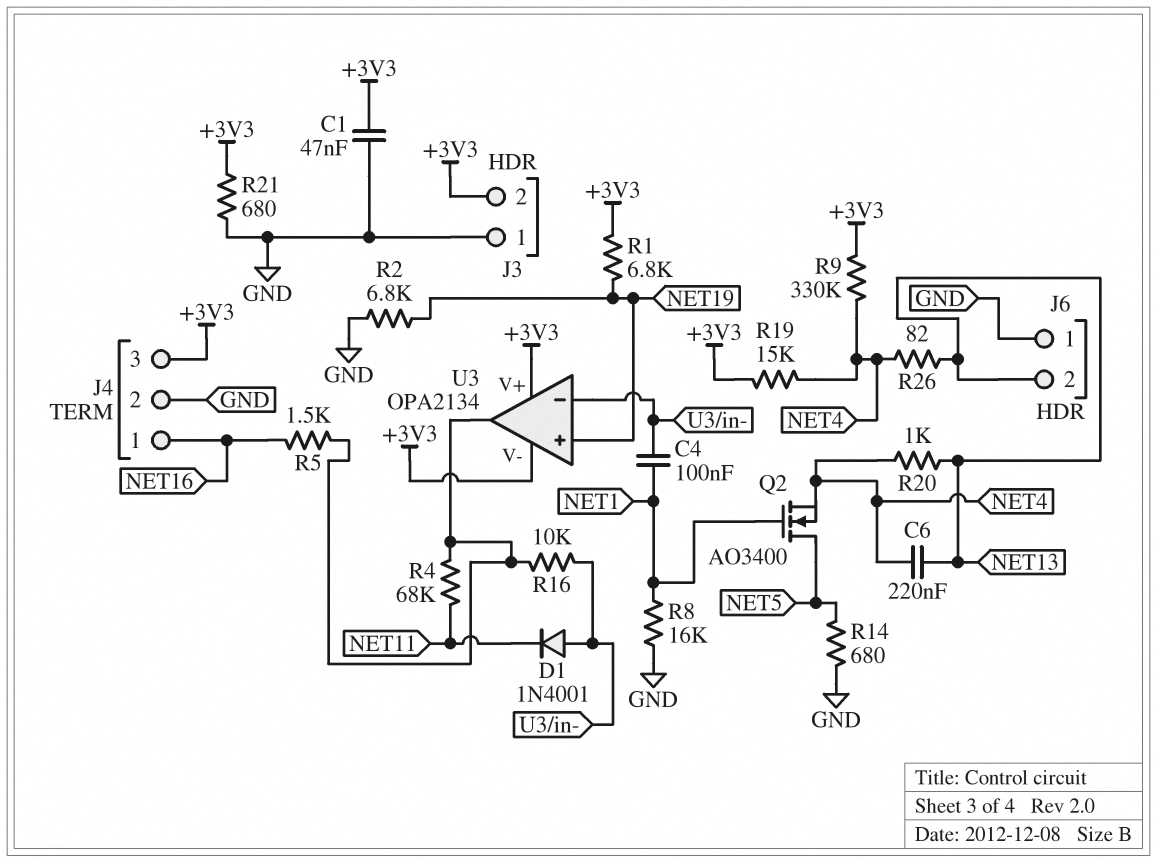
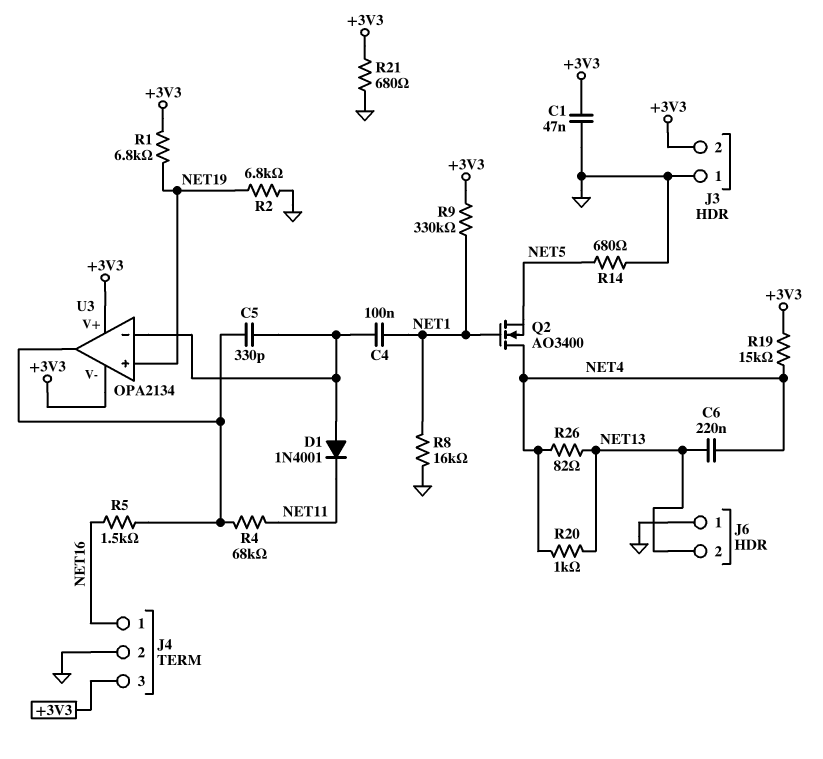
C5: none -> 330pF (U3/in-, U3/out)
Q2: NMOS AO3400 (G NET1, D NET5, S NET4) -> NMOS AO3400 (G NET1, D NET4, S NET5)
R9: 330k (+3V3, NET4) -> 330k (+3V3, NET1)
R16: 10k (U3/in-, U3/out) -> none

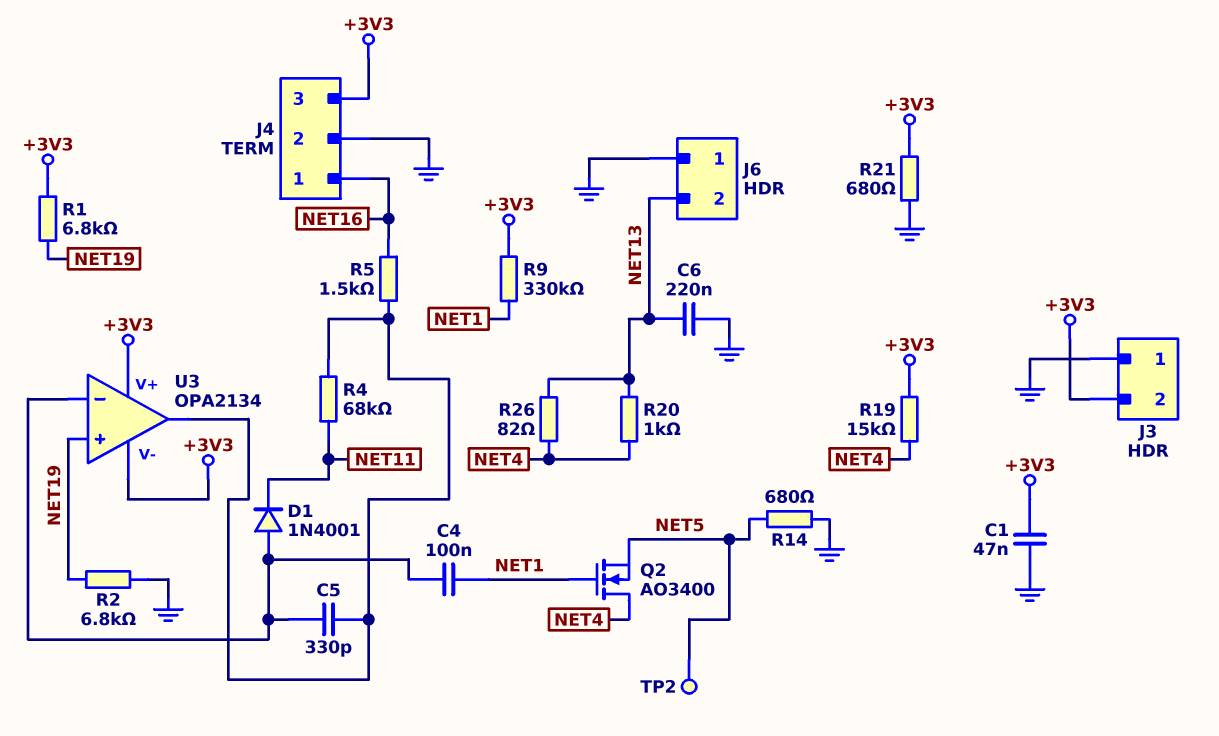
C6: 220nF (NET4, NET13) -> 220nF (GND, NET13)
R8: 16k (GND, NET1) -> none
TP2: none -> test point (NET5)

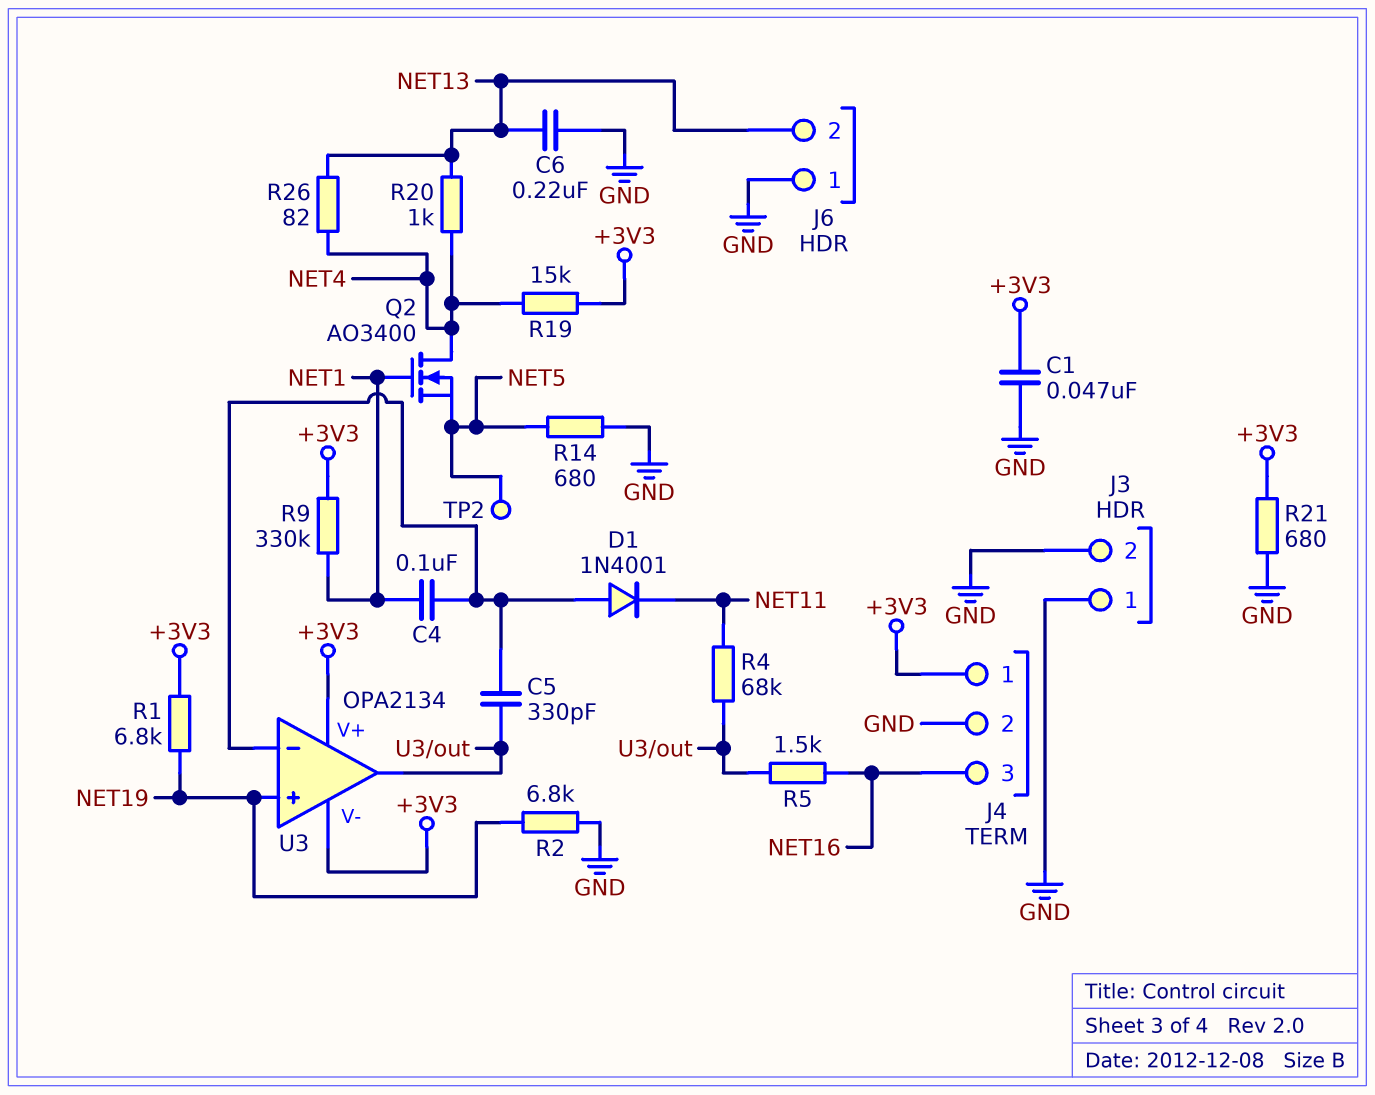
J3 pin 2: +3V3 -> GND
J4 pin 1: NET16 -> +3V3
J4 pin 3: +3V3 -> NET16

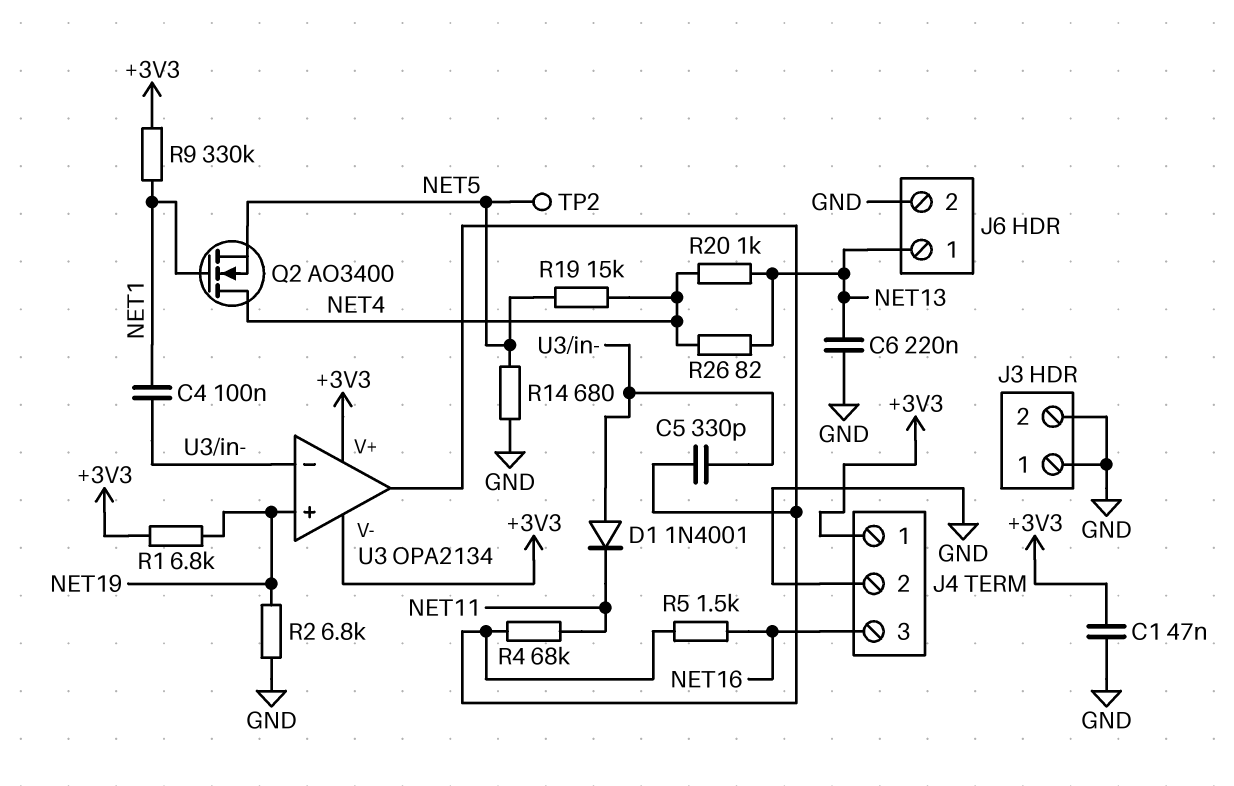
J6 pin 1: GND -> NET13
J6 pin 2: NET13 -> GND
R19: 15k (+3V3, NET4) -> 15k (NET4, NET5)
R21: 680 (+3V3, GND) -> none

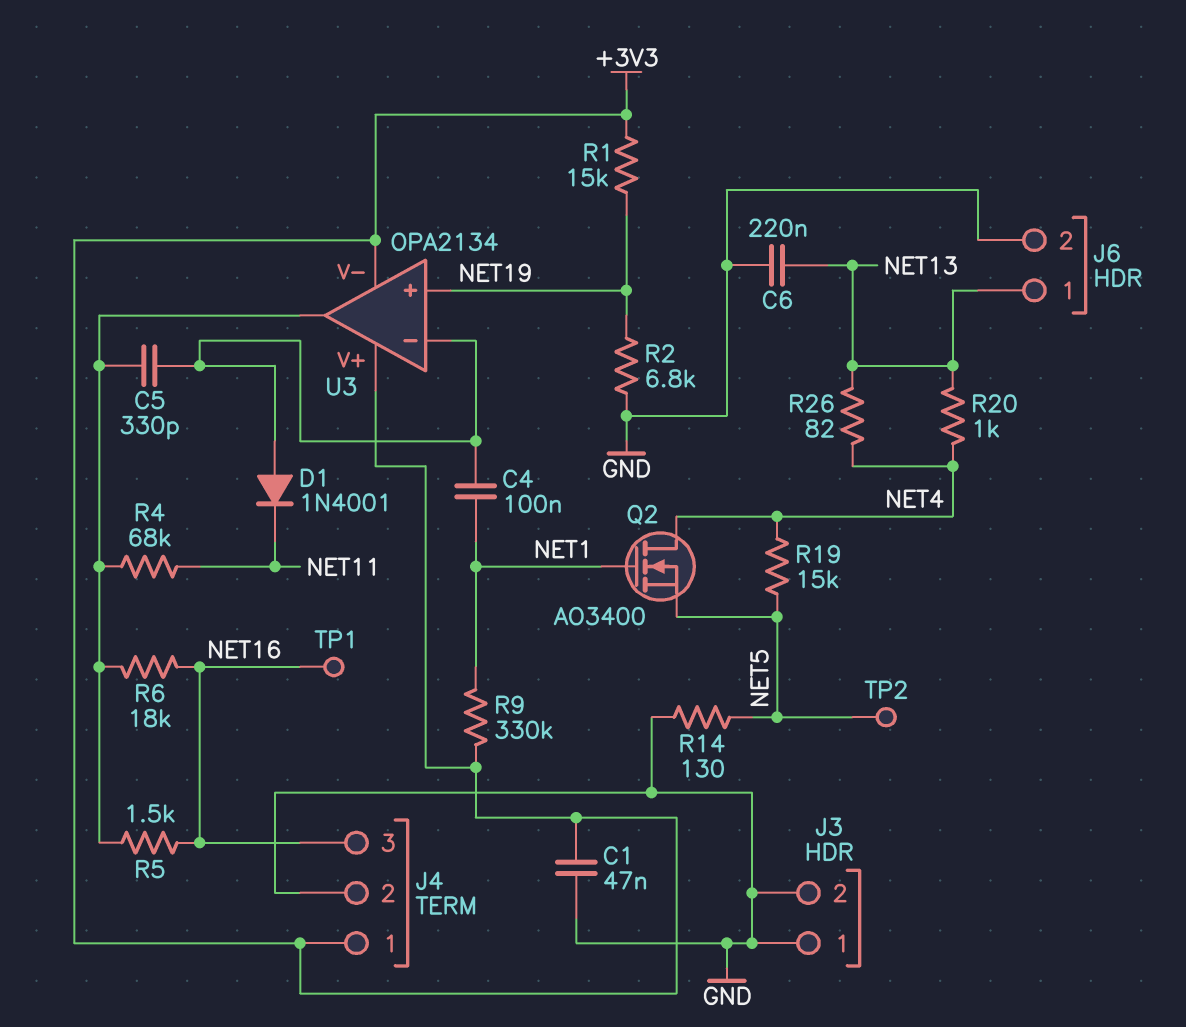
R1: 6.8k (+3V3, NET19) -> 15k (+3V3, NET19)
R6: none -> 18k (NET16, U3/out)
R14: 680 (GND, NET5) -> 130 (GND, NET5)
TP1: none -> test point (NET16)

